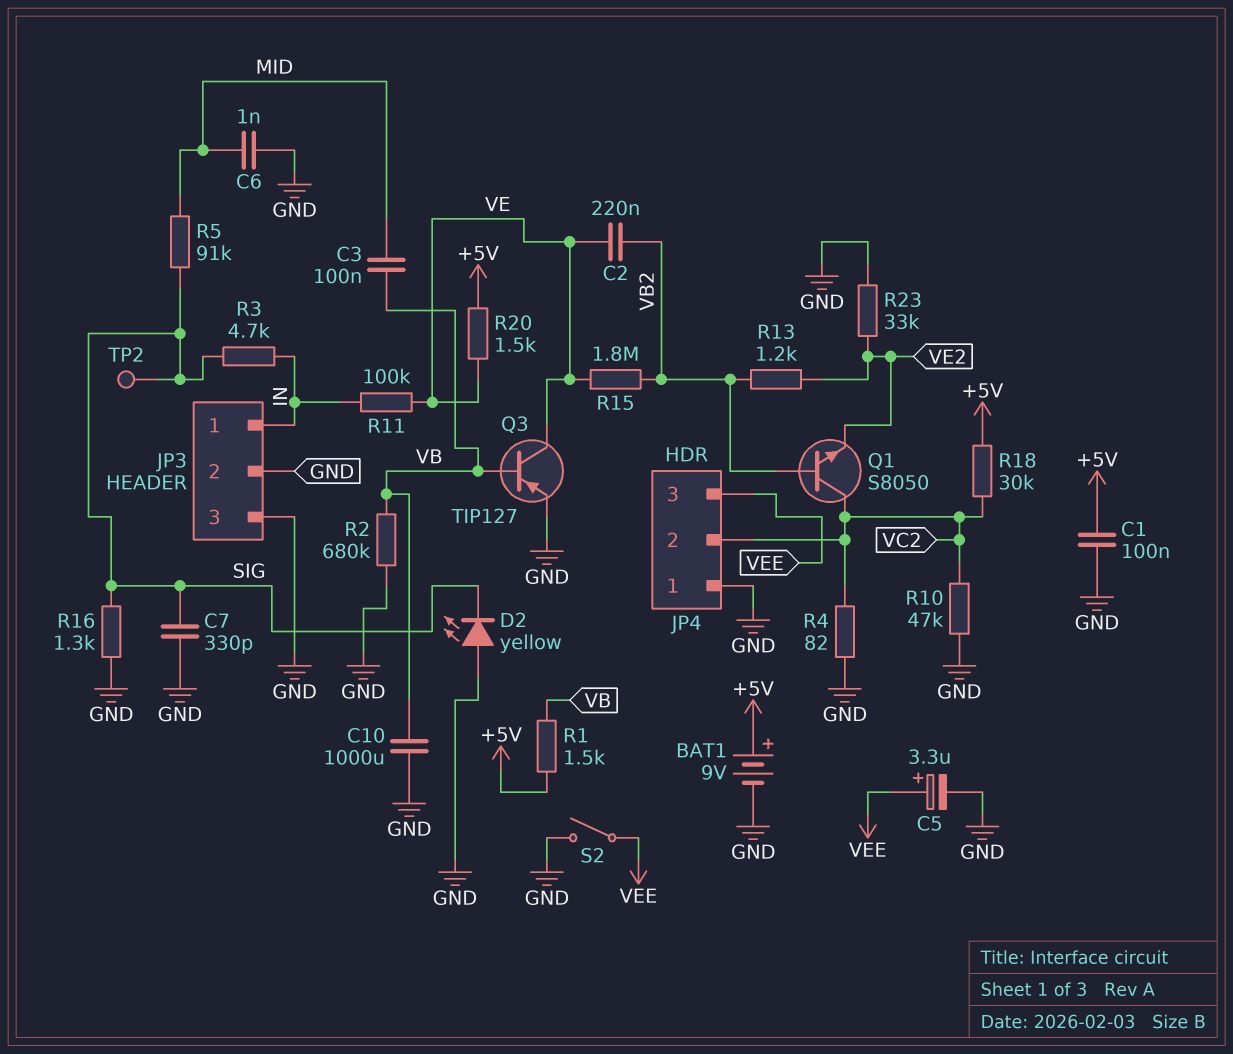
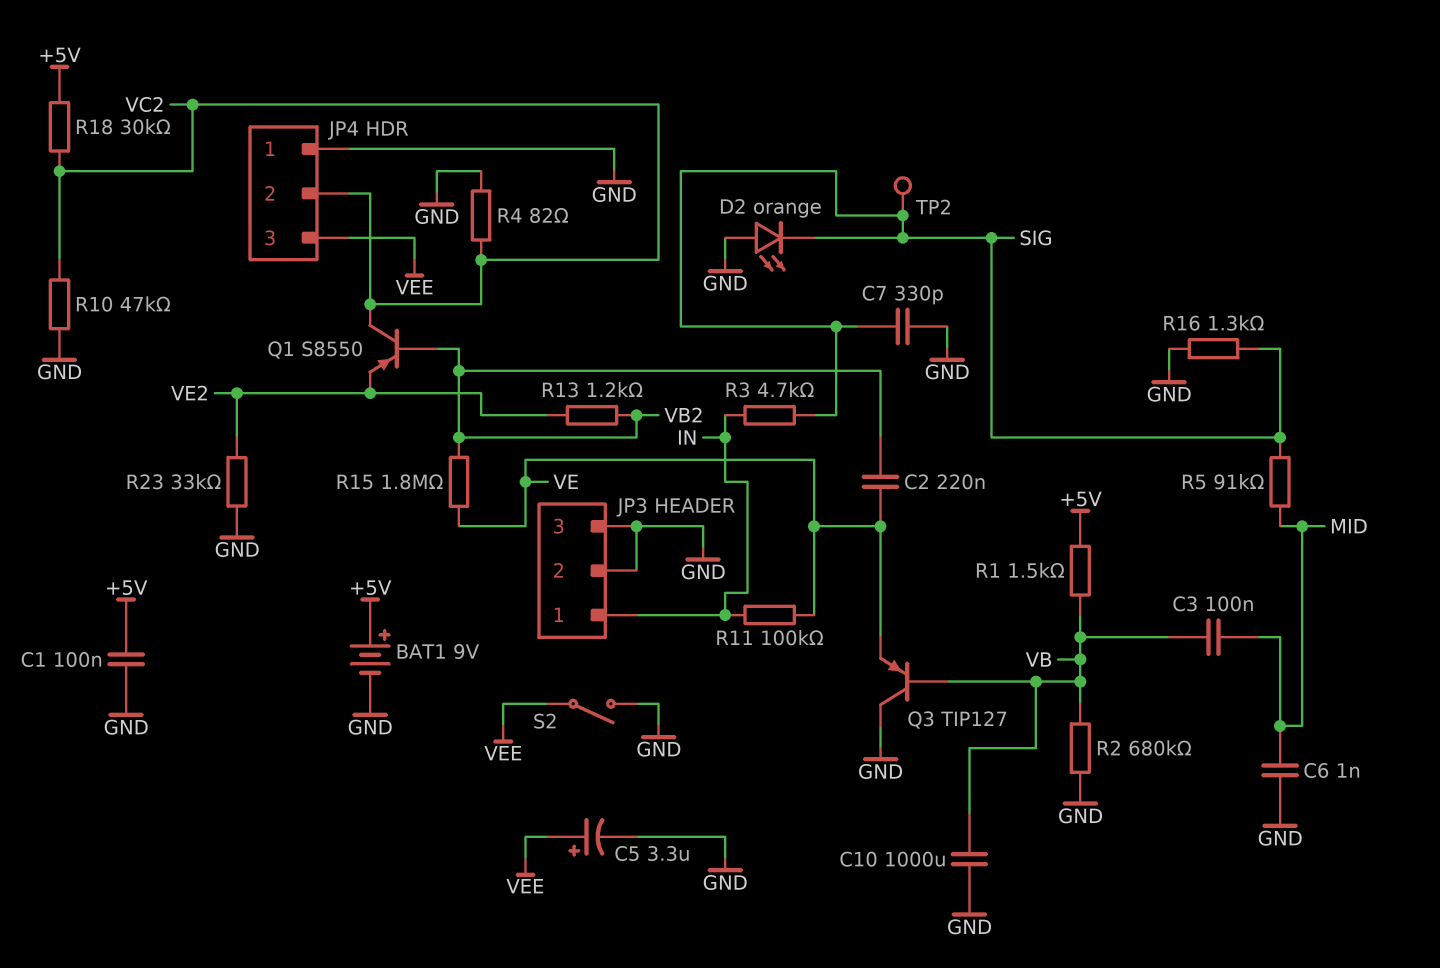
D2: LED yellow (A GND, K SIG) -> LED orange (A GND, K SIG)
Q1: NPN S8050 (B VB2, C VC2, E VE2) -> PNP S8550 (B VB2, C VC2, E VE2)
Q3: PNP TIP127 (B VB, C VE, E GND) -> PNP TIP127 (B VB, C GND, E VE)
R20: 1.5k (+5V, VE) -> none

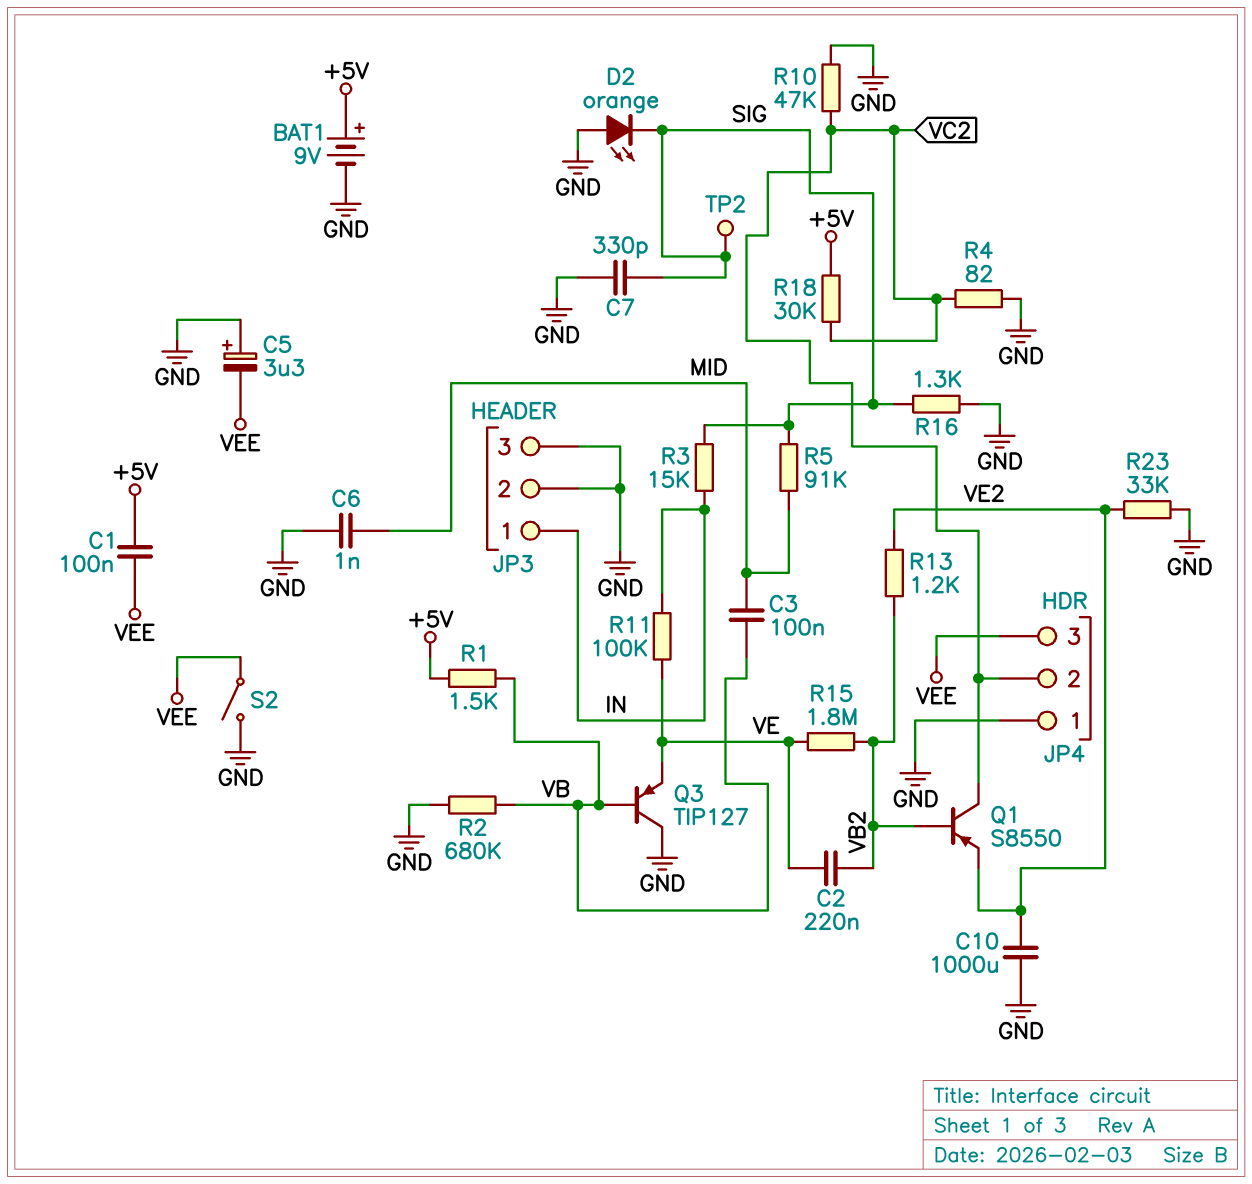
C1: 100nF (+5V, GND) -> 100nF (+5V, VEE)
C5: 3.3uF (plus VEE, minus GND) -> 3.3uF (plus GND, minus VEE)
C10: 1000uF (GND, VB) -> 1000uF (GND, VE2)
R3: 4.7k (IN, SIG) -> 15k (IN, SIG)

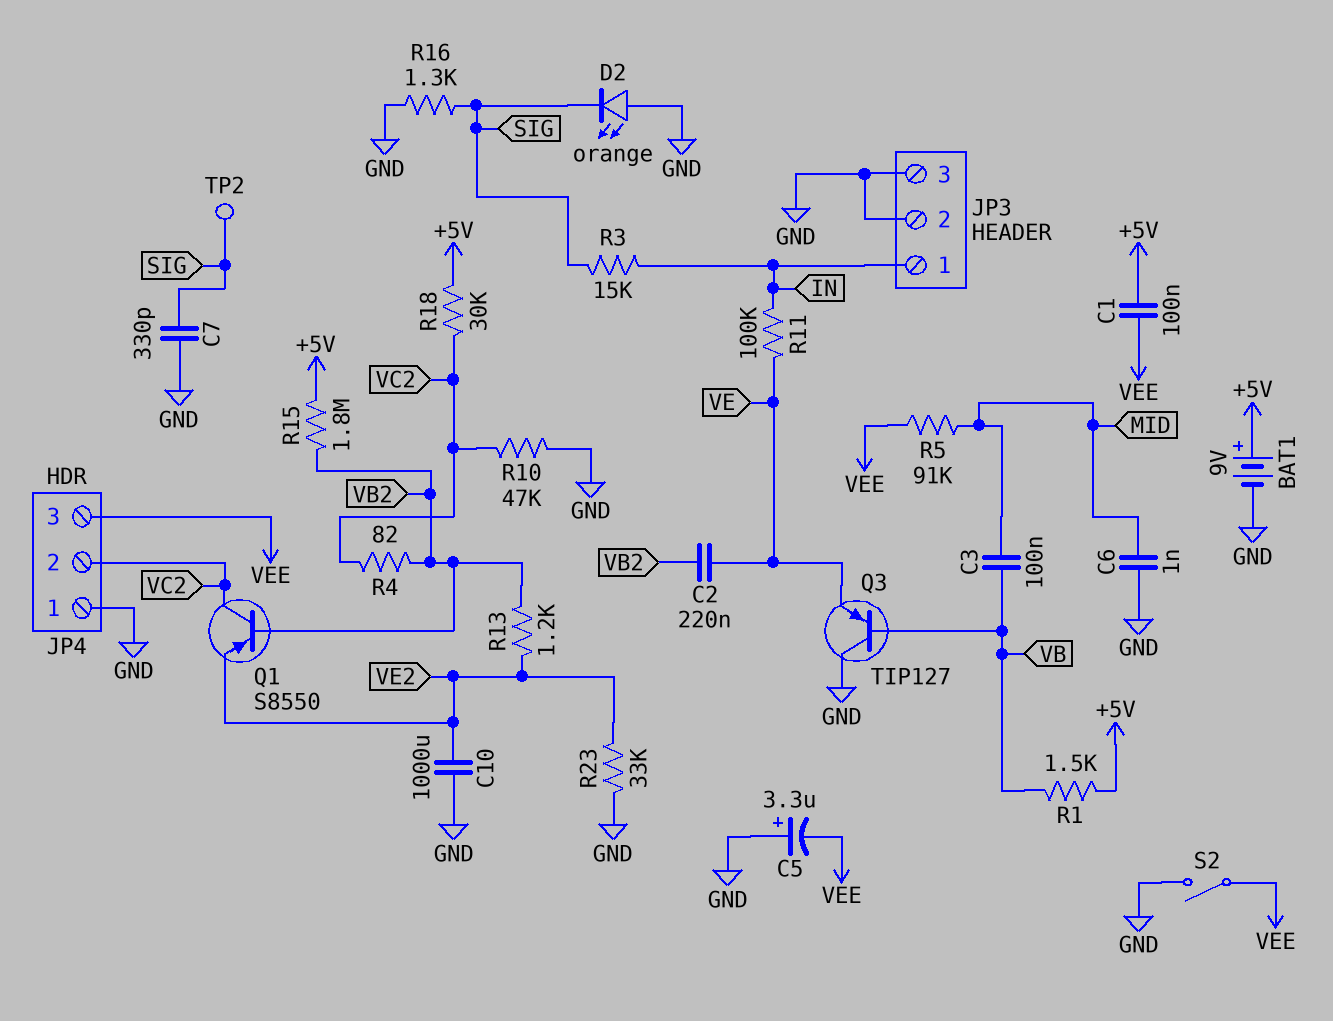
R2: 680k (GND, VB) -> none
R4: 82 (GND, VC2) -> 82 (VB2, VC2)
R5: 91k (MID, SIG) -> 91k (MID, VEE)
R15: 1.8M (VB2, VE) -> 1.8M (+5V, VB2)

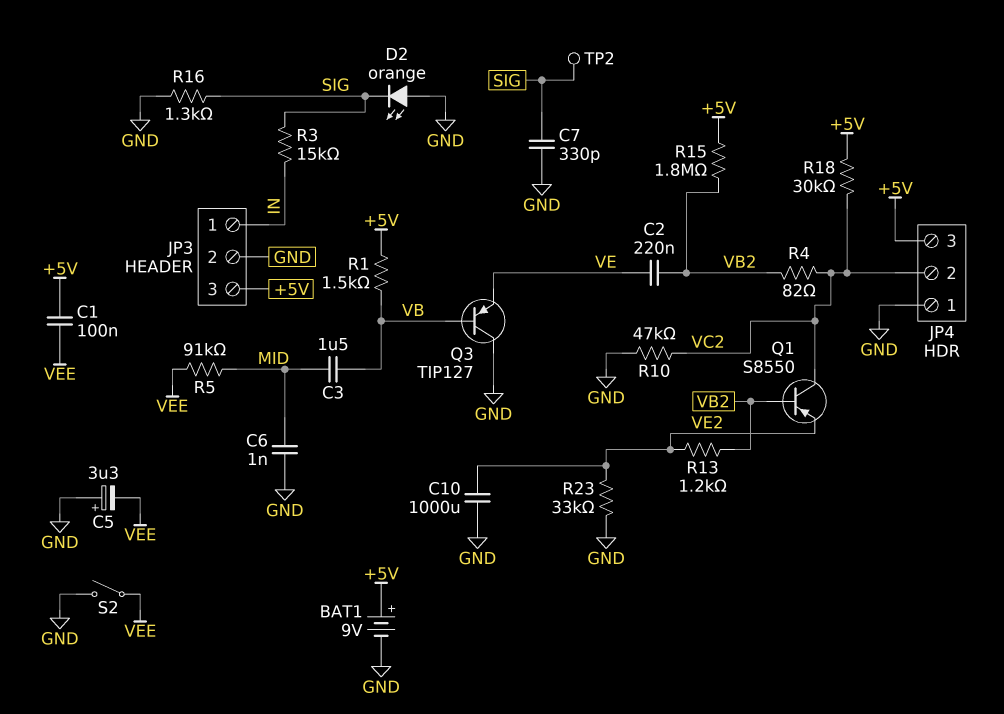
C3: 100nF (MID, VB) -> 1.5uF (MID, VB)
JP3 pin 3: GND -> +5V
JP4 pin 3: VEE -> +5V
R11: 100k (IN, VE) -> none

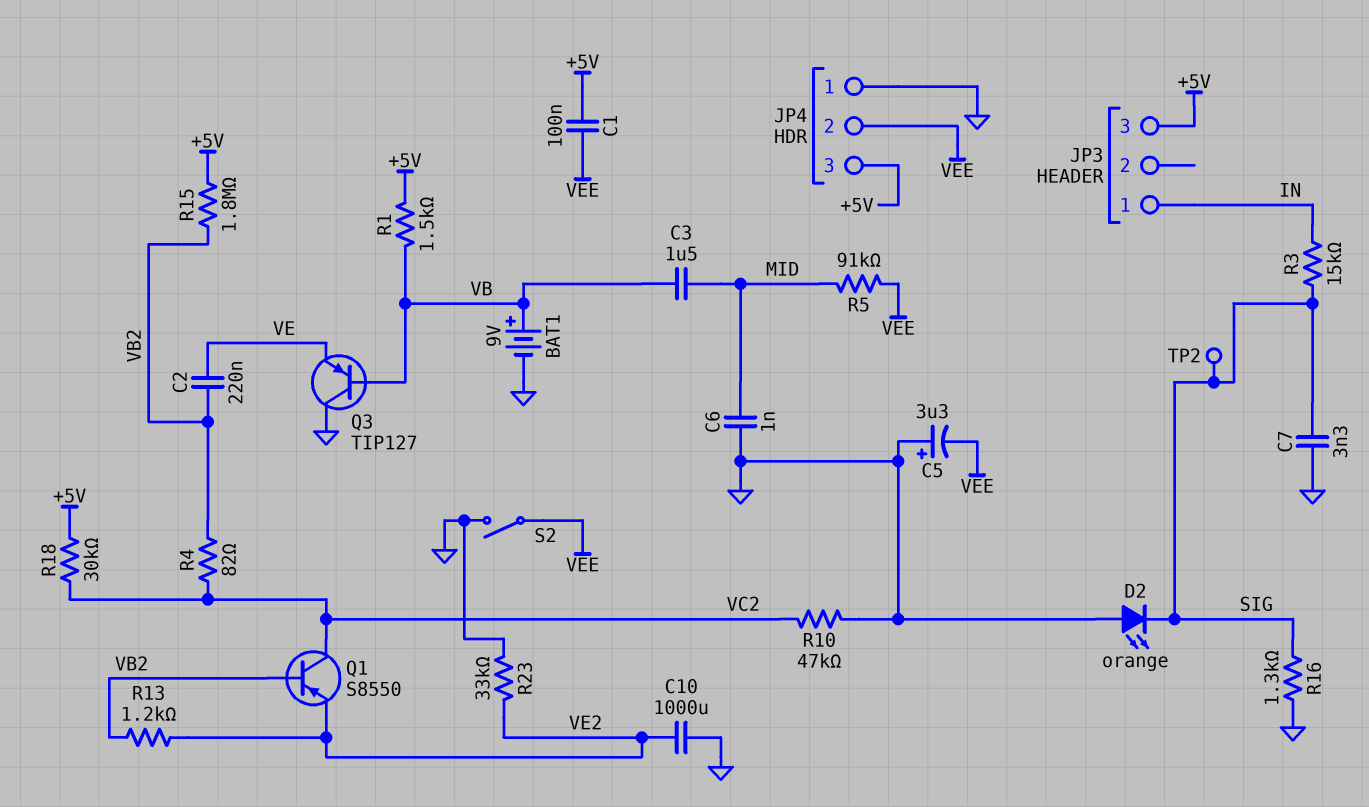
BAT1: 9V (plus +5V, minus GND) -> 9V (plus VB, minus GND)
C7: 330pF (GND, SIG) -> 3.3nF (GND, SIG)
JP3 pin 2: GND -> none
JP4 pin 2: VC2 -> VEE

